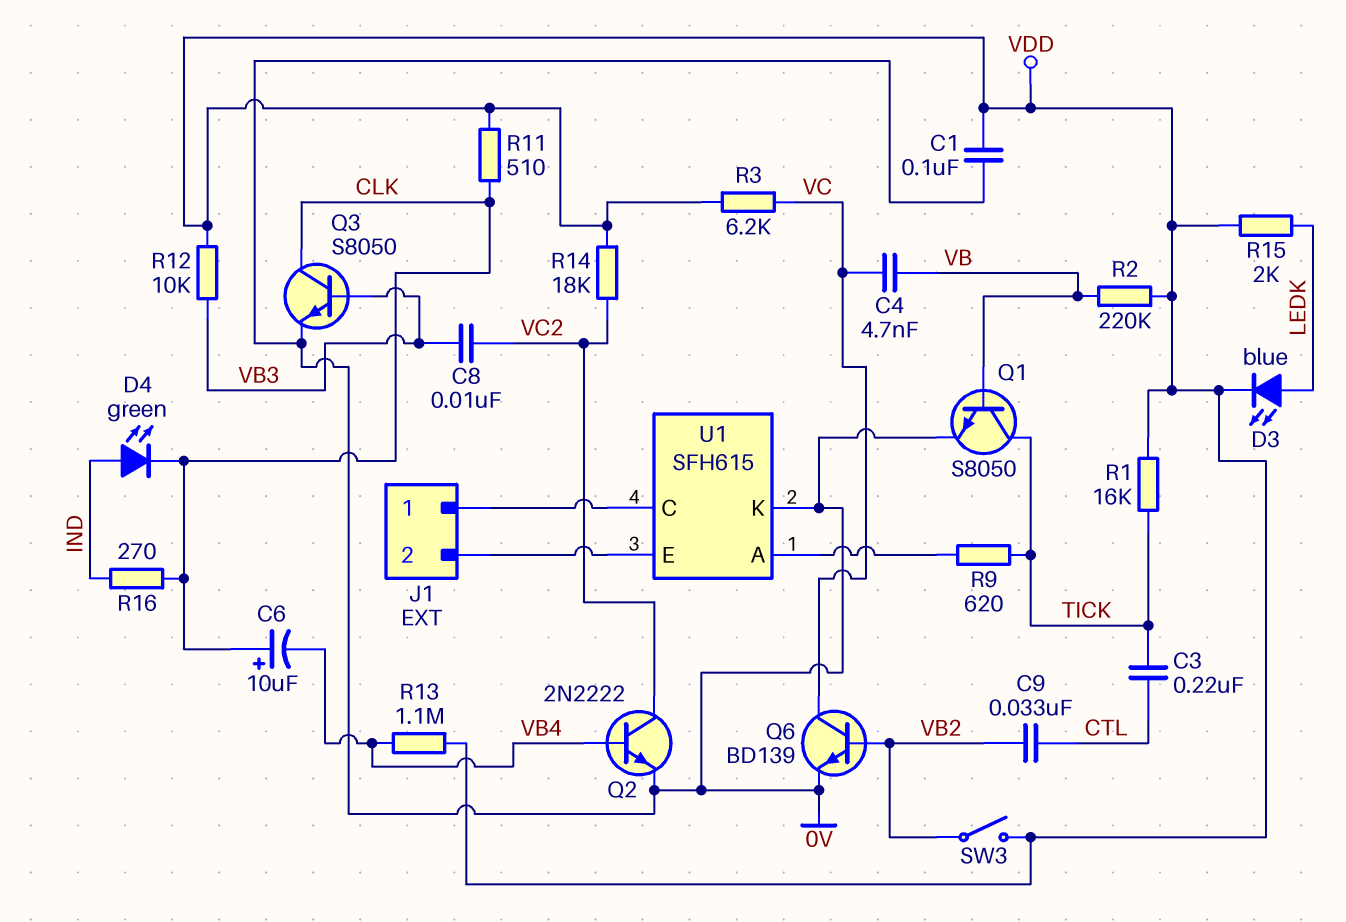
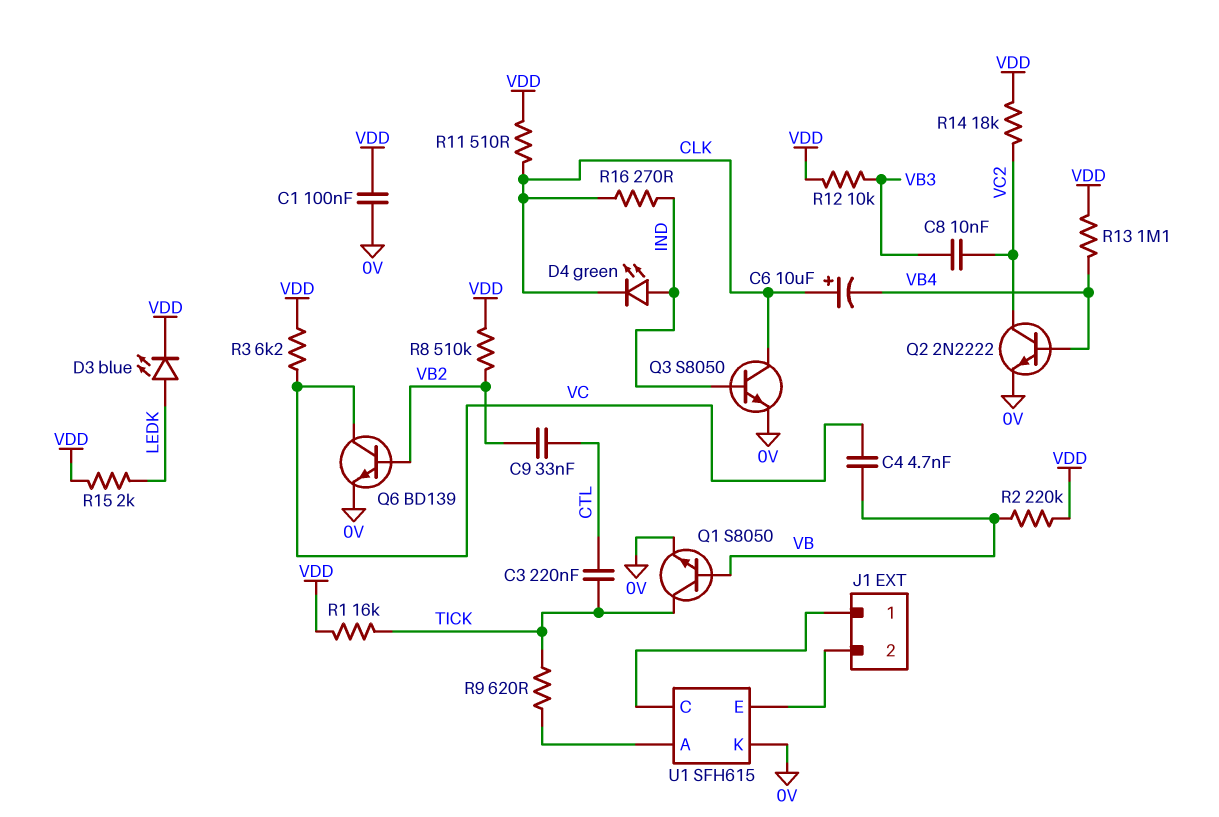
Q3: NPN S8050 (B VB3, C CLK, E 0V) -> NPN S8050 (B IND, C CLK, E 0V)
R8: none -> 510k (VB2, VDD)
SW3: switch (VB2, VDD) -> none

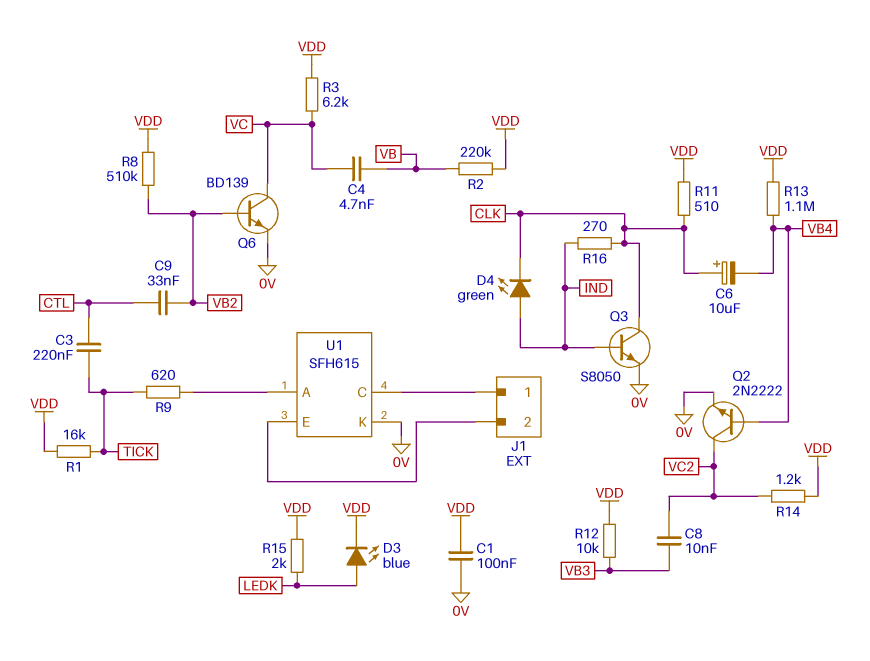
Q1: NPN S8050 (B VB, C TICK, E 0V) -> none
R14: 18k (VC2, VDD) -> 1.2k (VC2, VDD)

